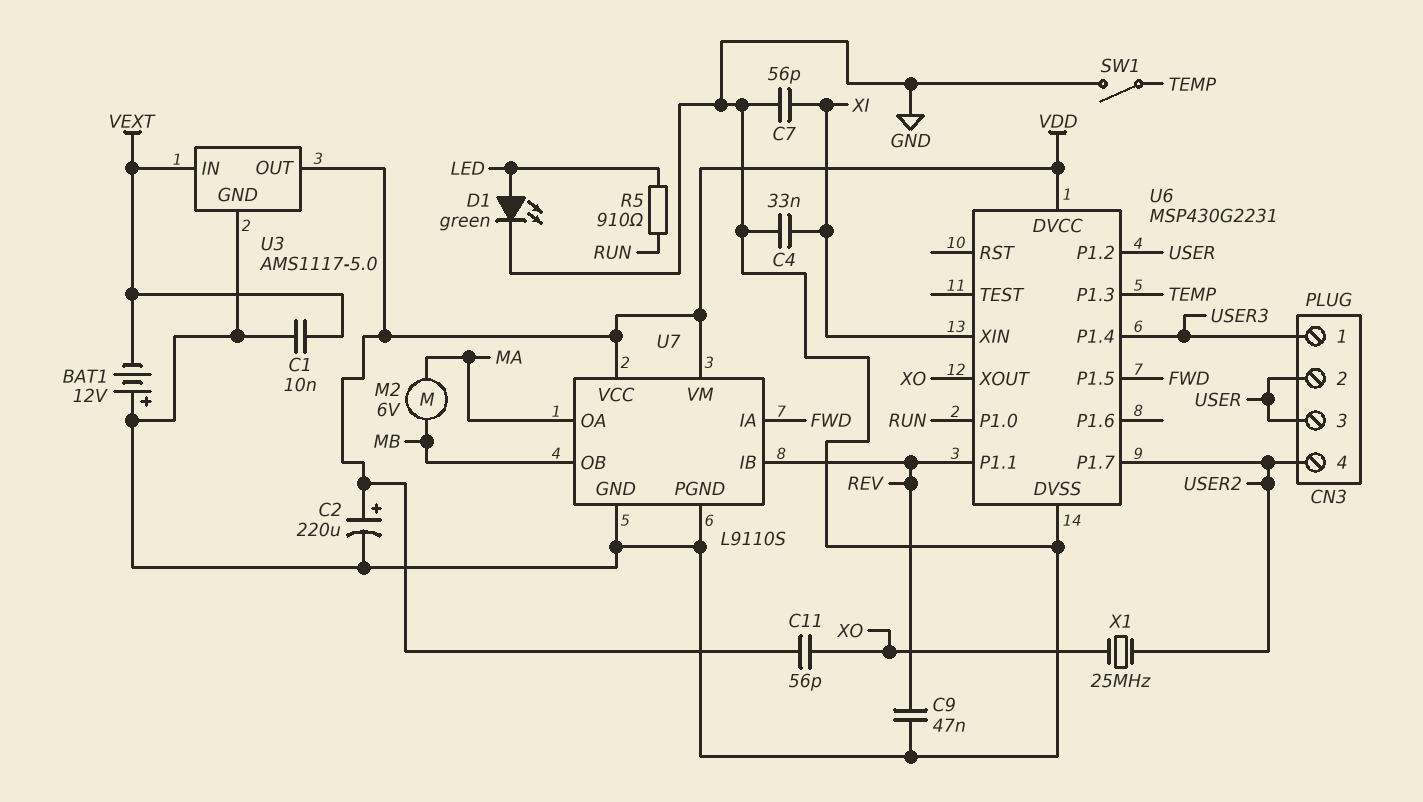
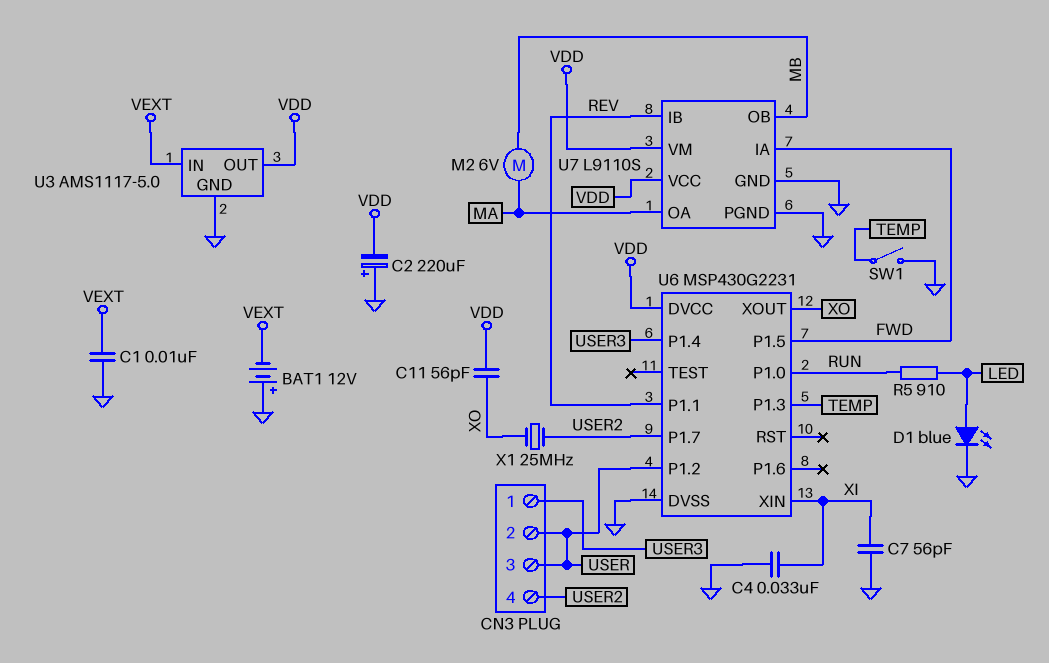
C2: 220uF (plus VDD, minus GND) -> 220uF (plus GND, minus VDD)
C9: 47nF (GND, REV) -> none
D1: LED green (A LED, K GND) -> LED blue (A LED, K GND)

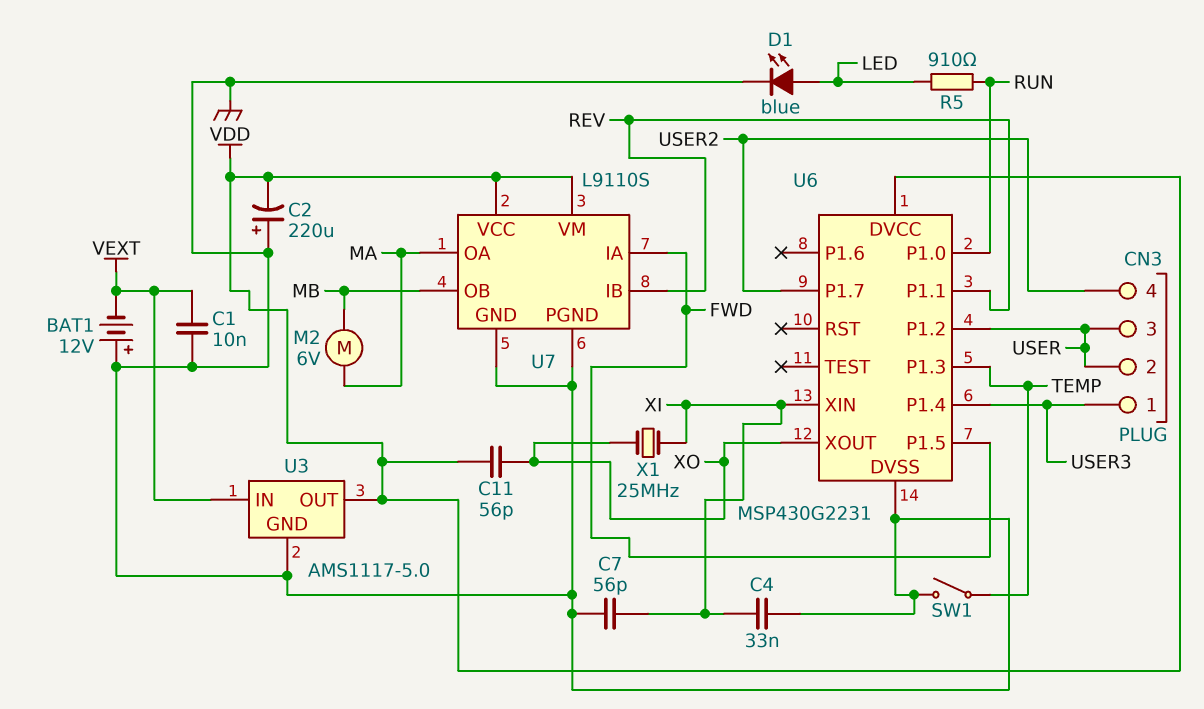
X1: 25MHz (USER2, XO) -> 25MHz (XI, XO)

